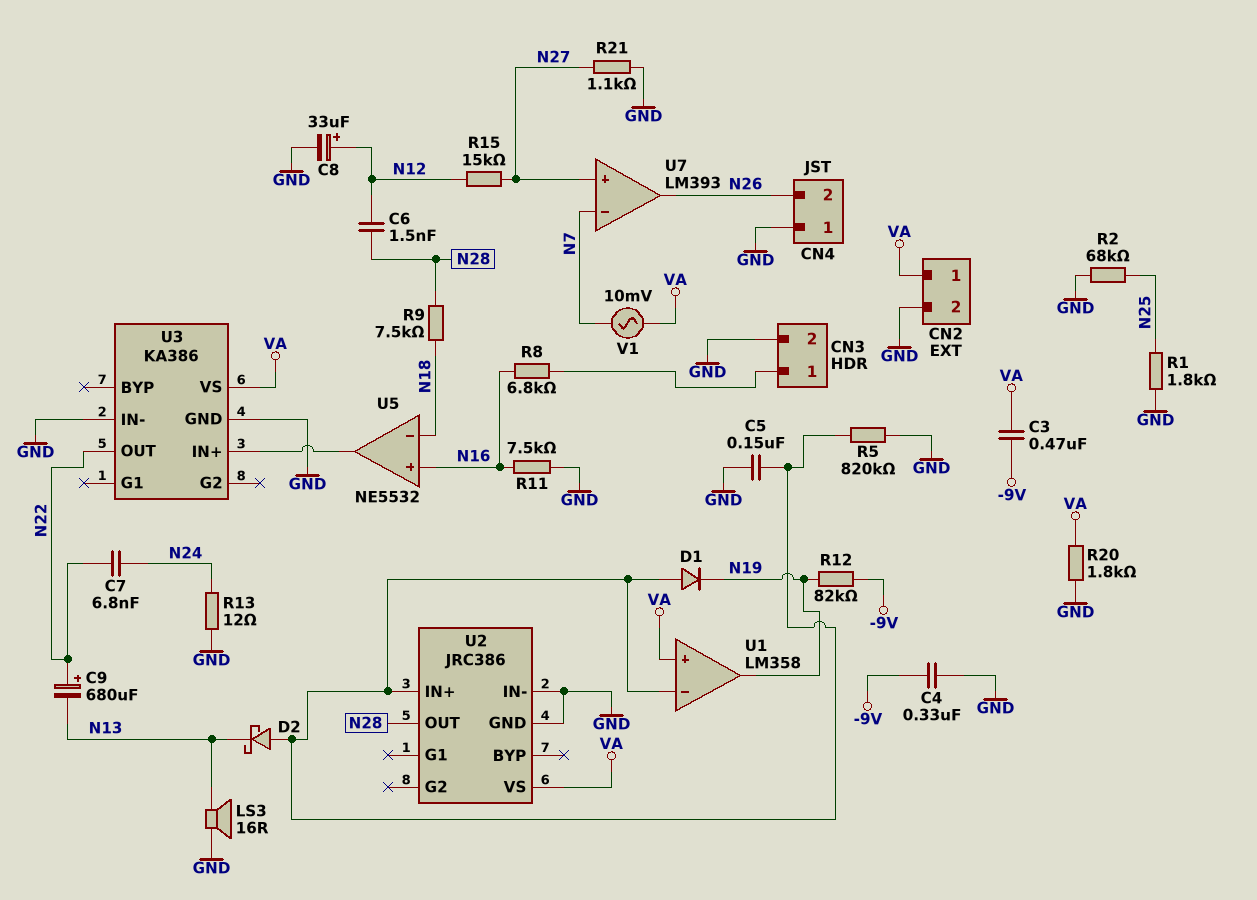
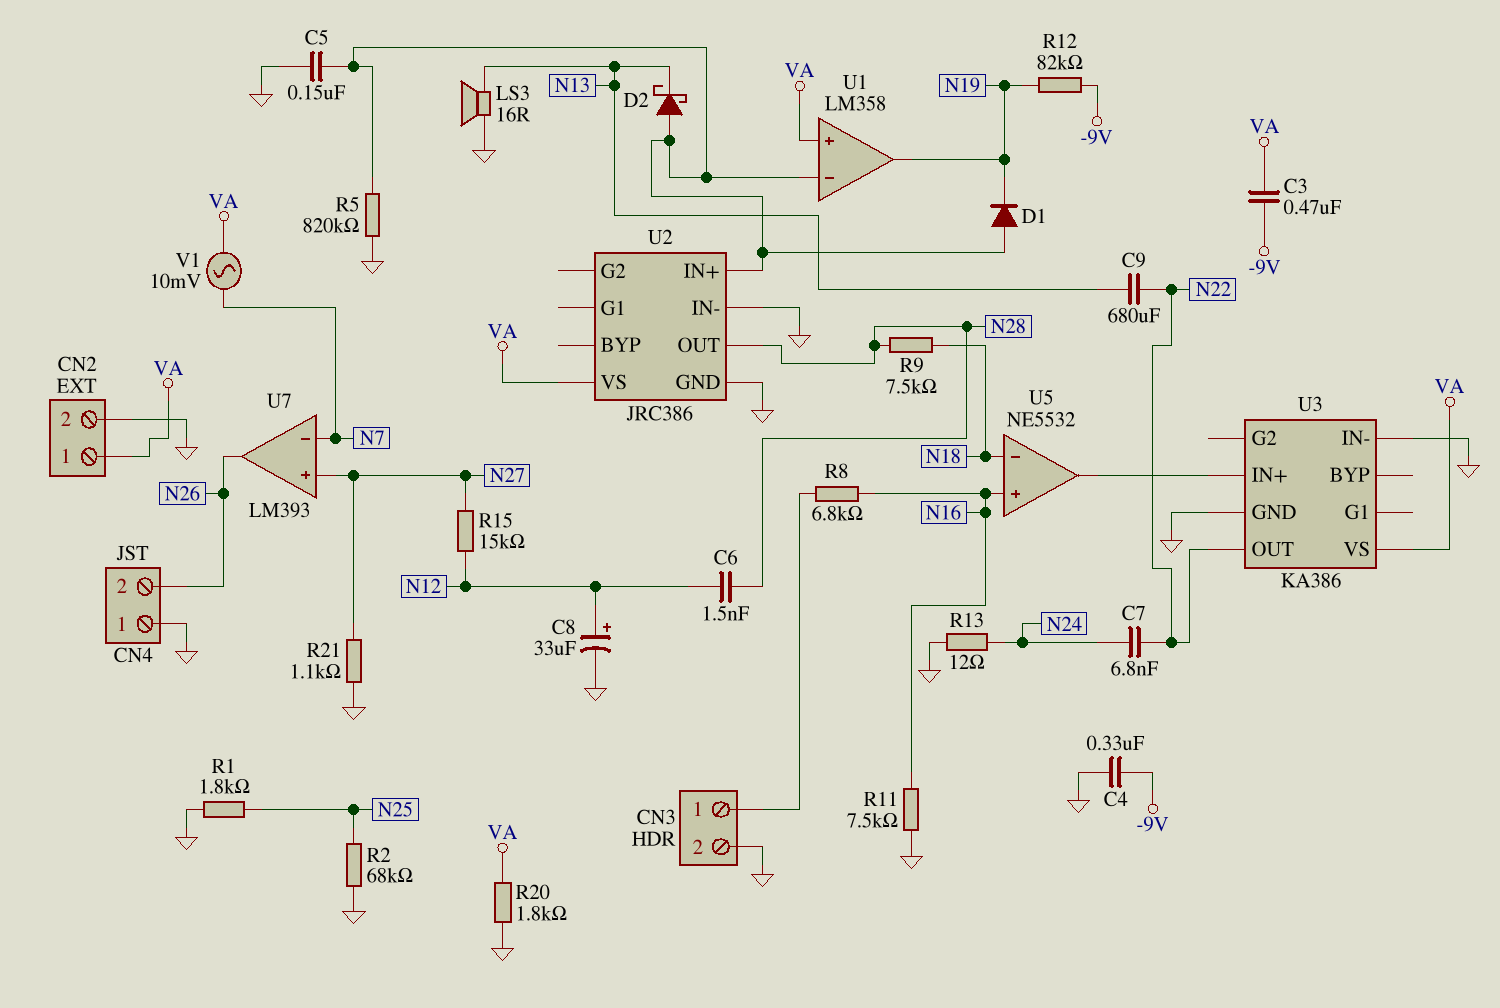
C9: 680uF (plus N22, minus N13) -> 680uF (N13, N22)

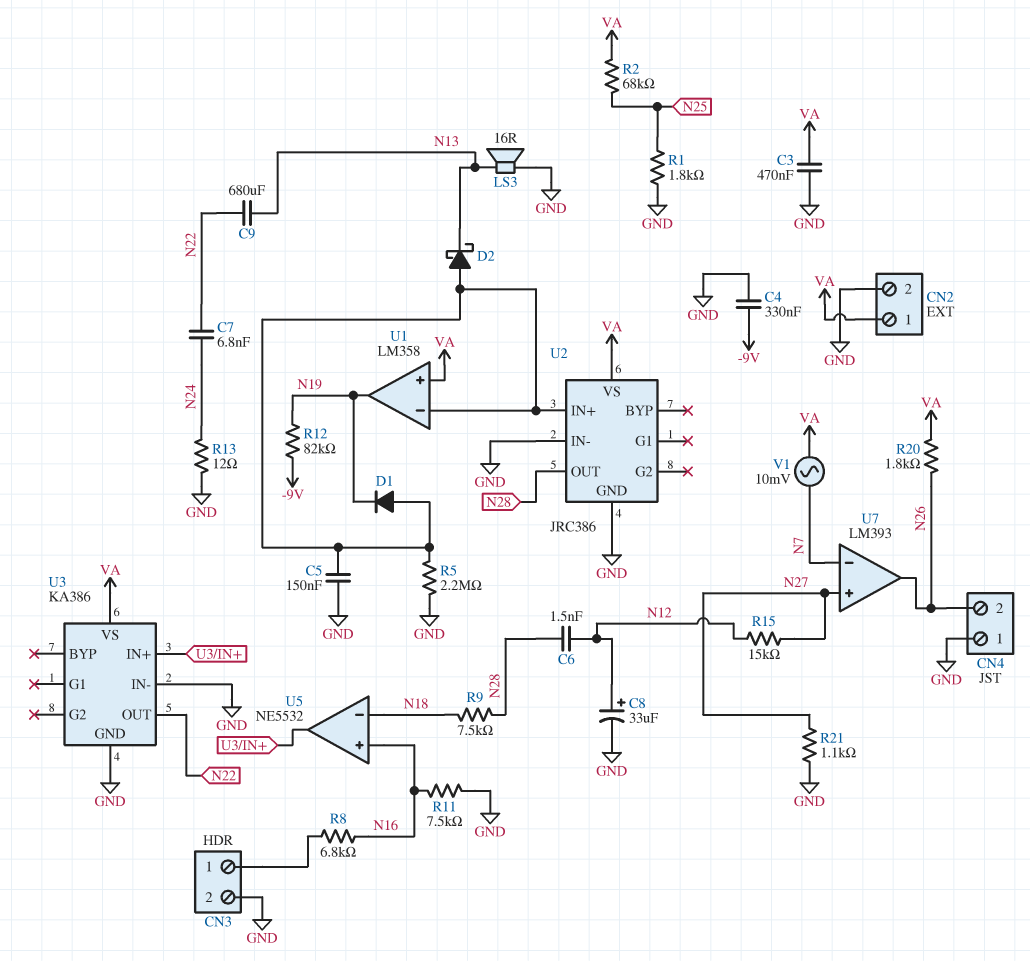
C3: 470nF (-9V, VA) -> 470nF (GND, VA)
R2: 68k (GND, N25) -> 68k (N25, VA)
R5: 820k (GND, U1/in-) -> 2.2M (GND, U1/in-)
R20: 1.8k (GND, VA) -> 1.8k (N26, VA)

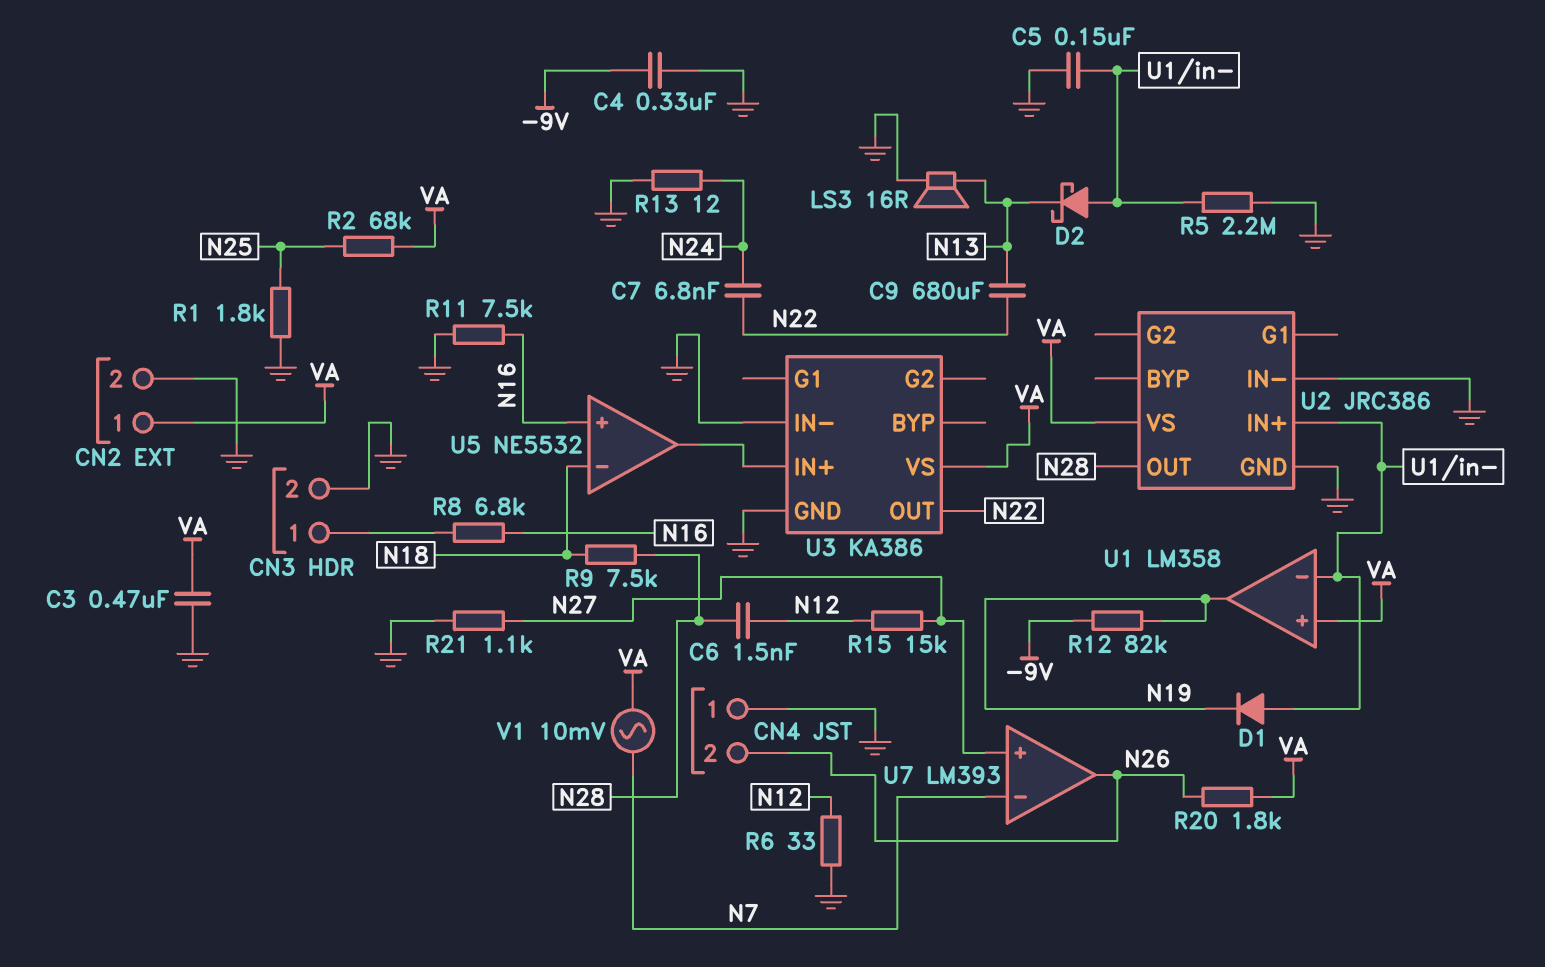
C8: 33uF (plus N12, minus GND) -> none
R6: none -> 33 (GND, N12)

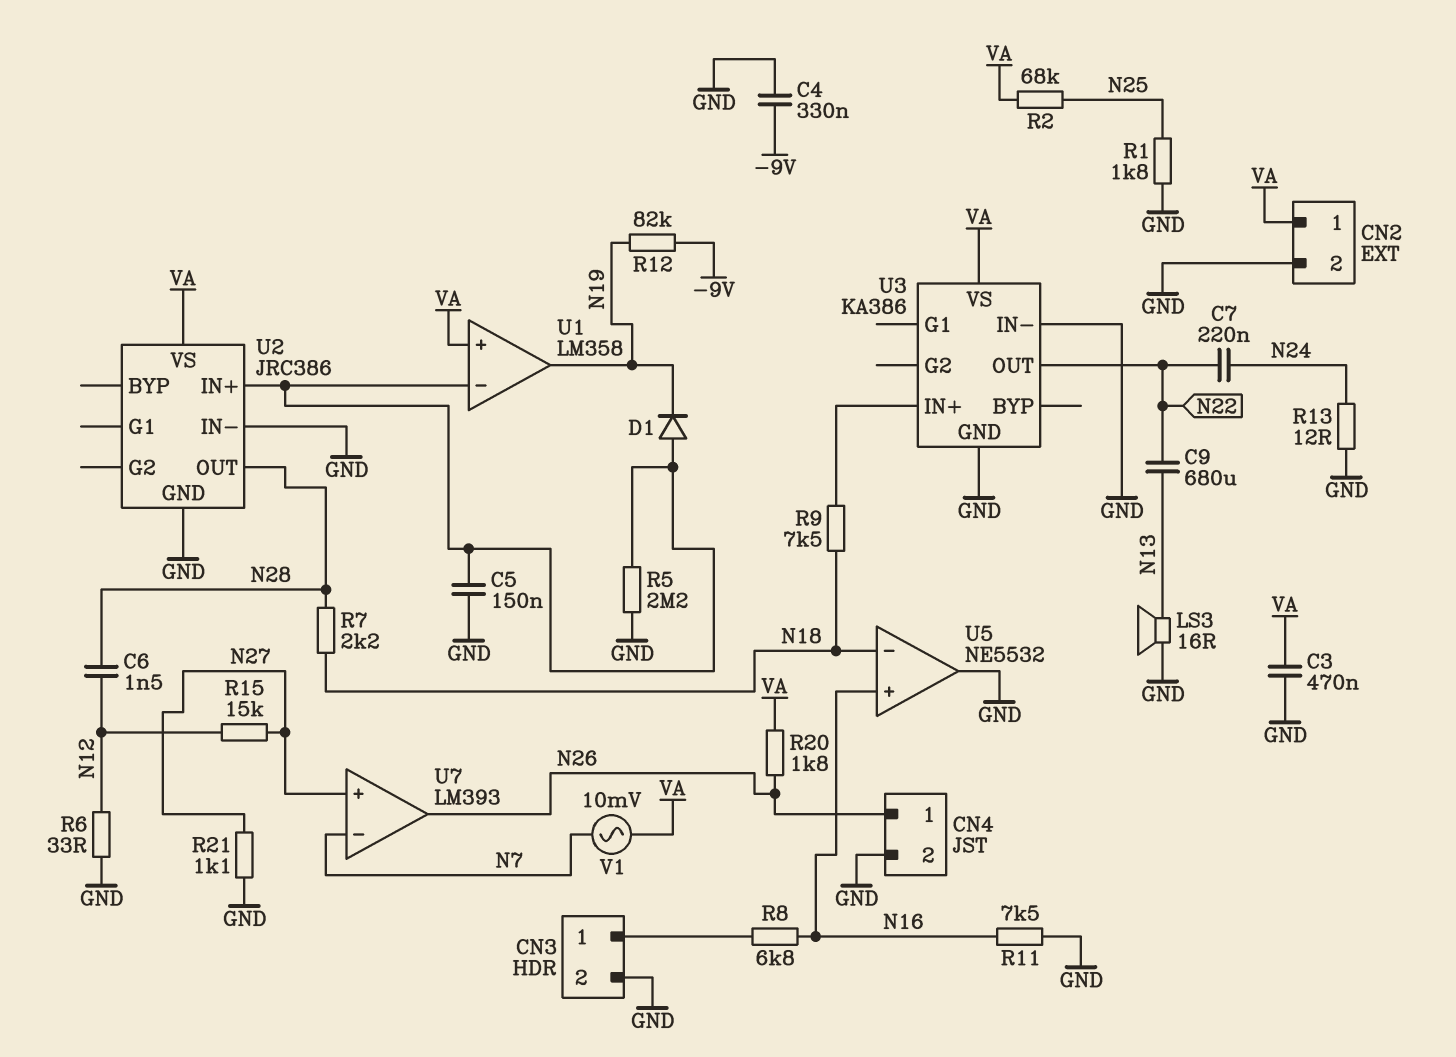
C7: 6.8nF (N22, N24) -> 220nF (N22, N24)
CN4 pin 1: GND -> N26
CN4 pin 2: N26 -> GND
D2: schottky (A U1/in-, K N13) -> none
R7: none -> 2.2k (N18, N28)
R9: 7.5k (N18, N28) -> 7.5k (N18, U3/IN+)
U5 pin out: U3/IN+ -> GND

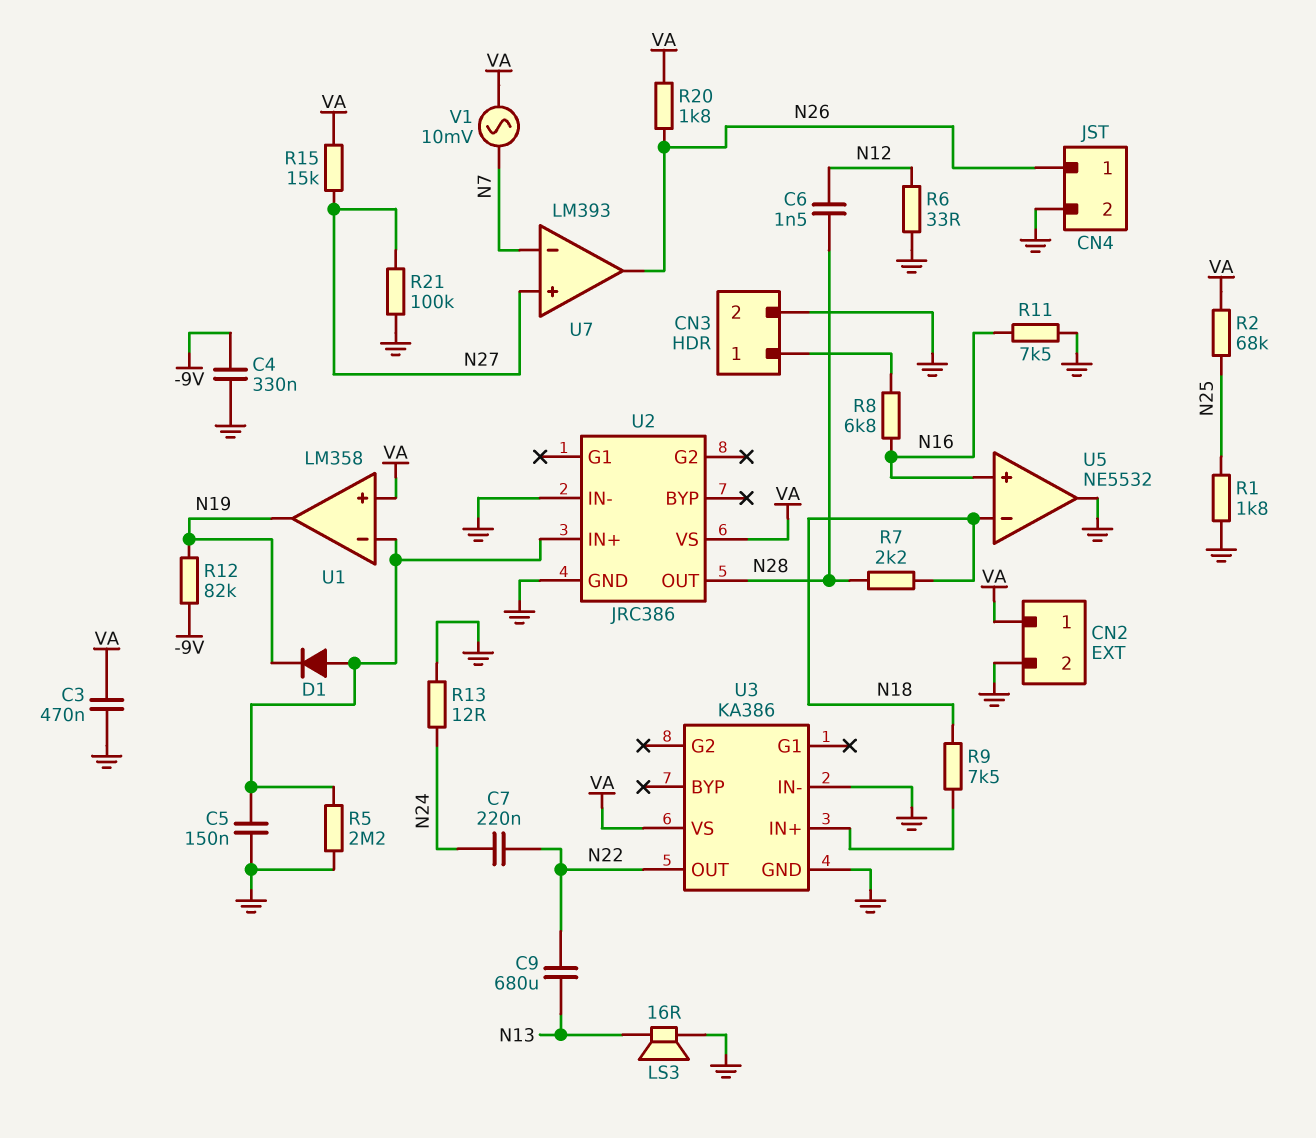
R15: 15k (N12, N27) -> 15k (N27, VA)
R21: 1.1k (GND, N27) -> 100k (GND, N27)

